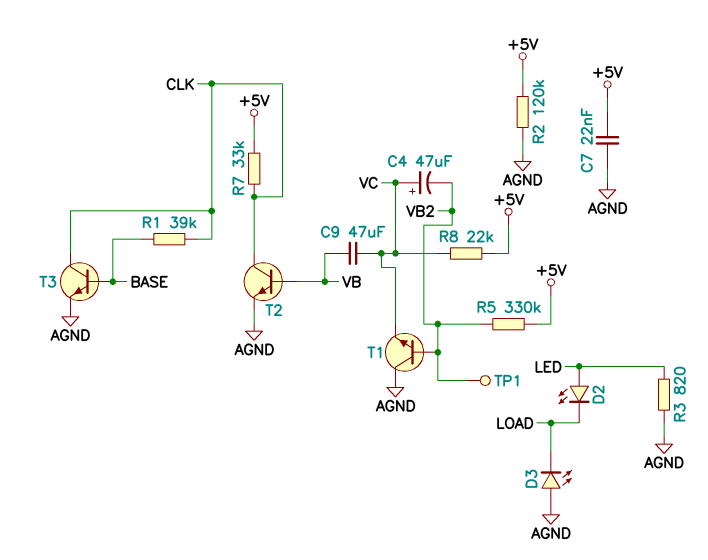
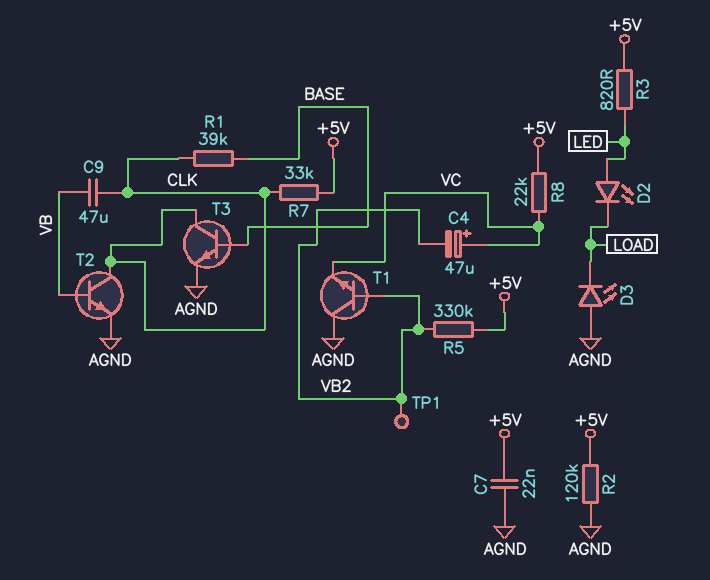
C9: 47uF (VB, VC) -> 47uF (CLK, VB)
R3: 820 (AGND, LED) -> 820 (+5V, LED)

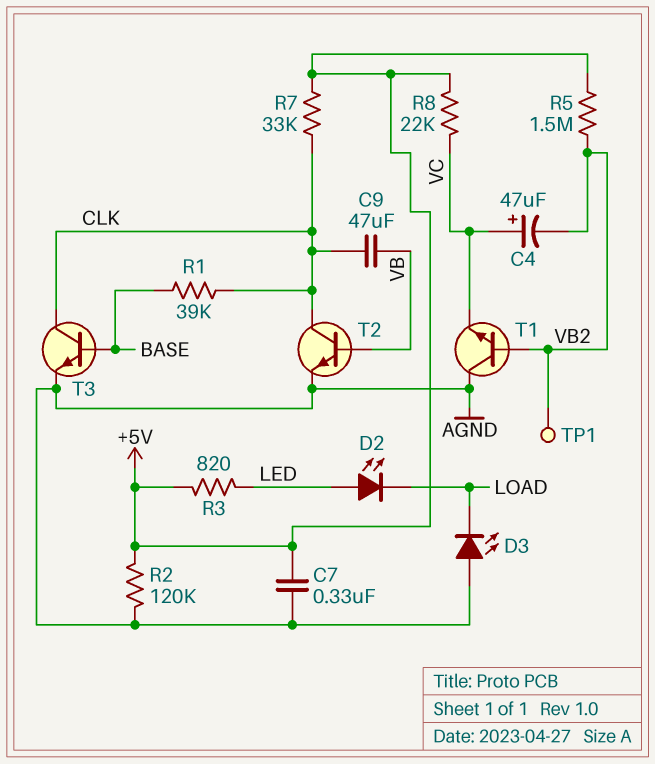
C7: 22nF (+5V, AGND) -> 330nF (+5V, AGND)
R5: 330k (+5V, VB2) -> 1.5M (+5V, VB2)

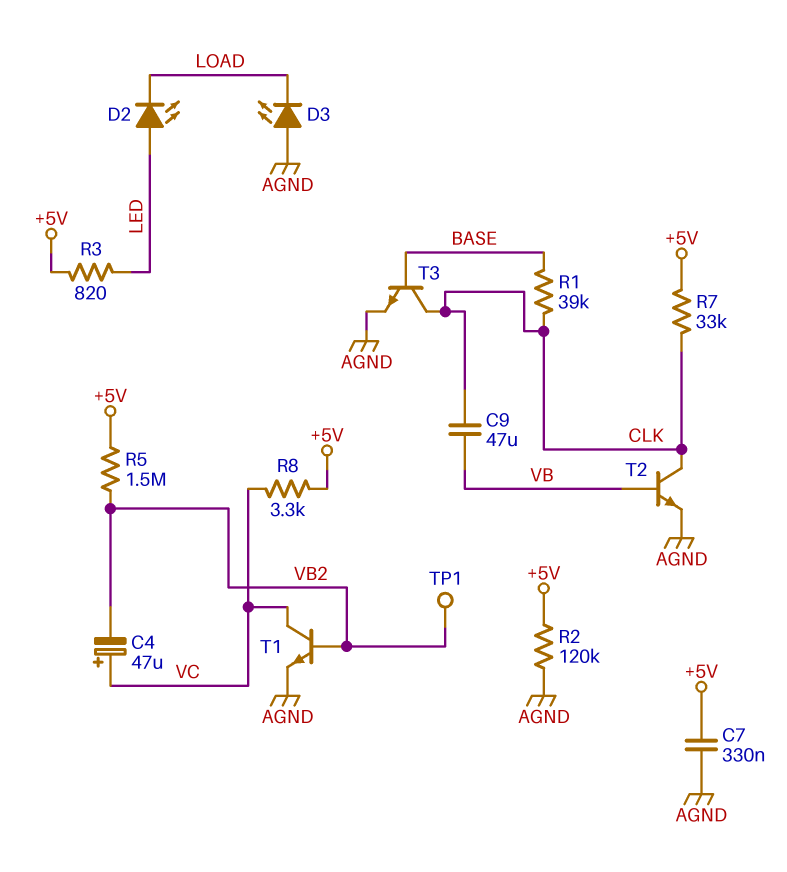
R8: 22k (+5V, VC) -> 3.3k (+5V, VC)
T1: NPN (B VB2, C AGND, E VC) -> NPN (B VB2, C VC, E AGND)

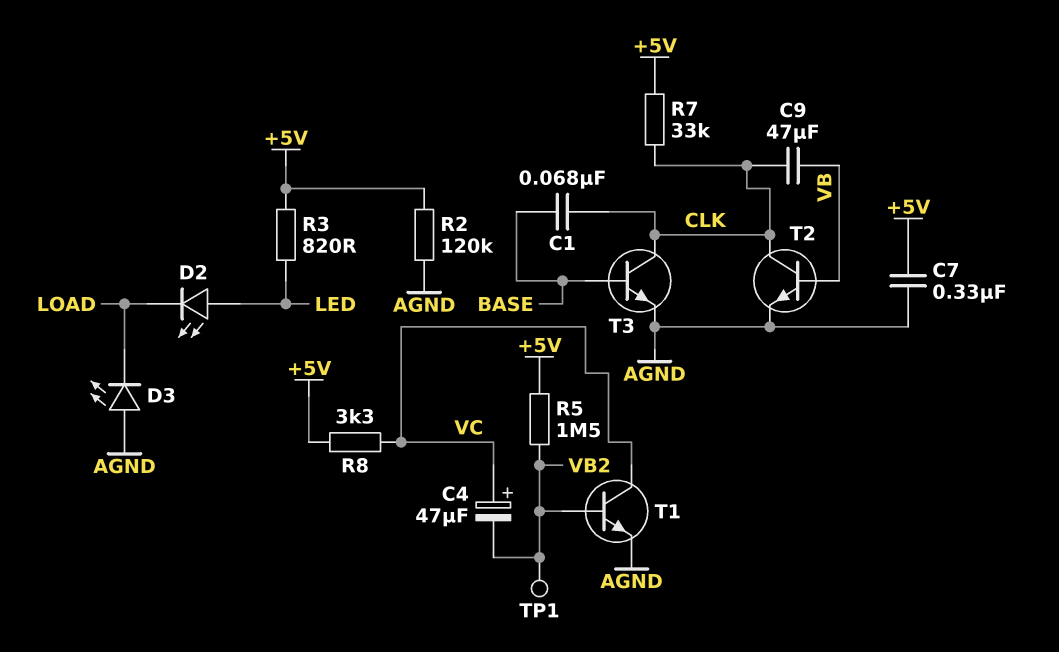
C1: none -> 68nF (BASE, CLK)
R1: 39k (BASE, CLK) -> none

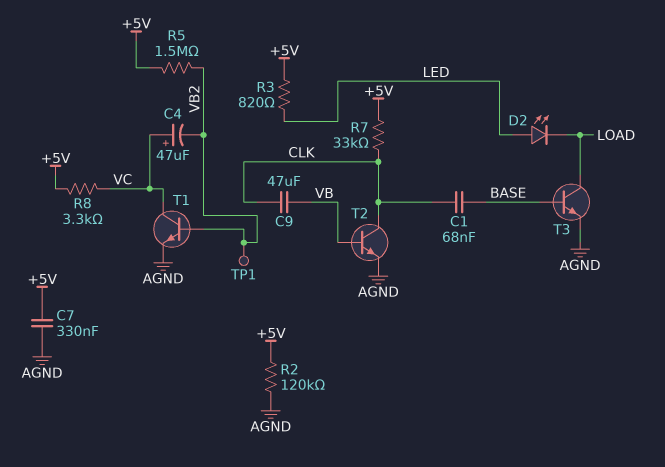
D3: LED (A AGND, K LOAD) -> none
T3: NPN (B BASE, C CLK, E AGND) -> NPN (B BASE, C LOAD, E AGND)

